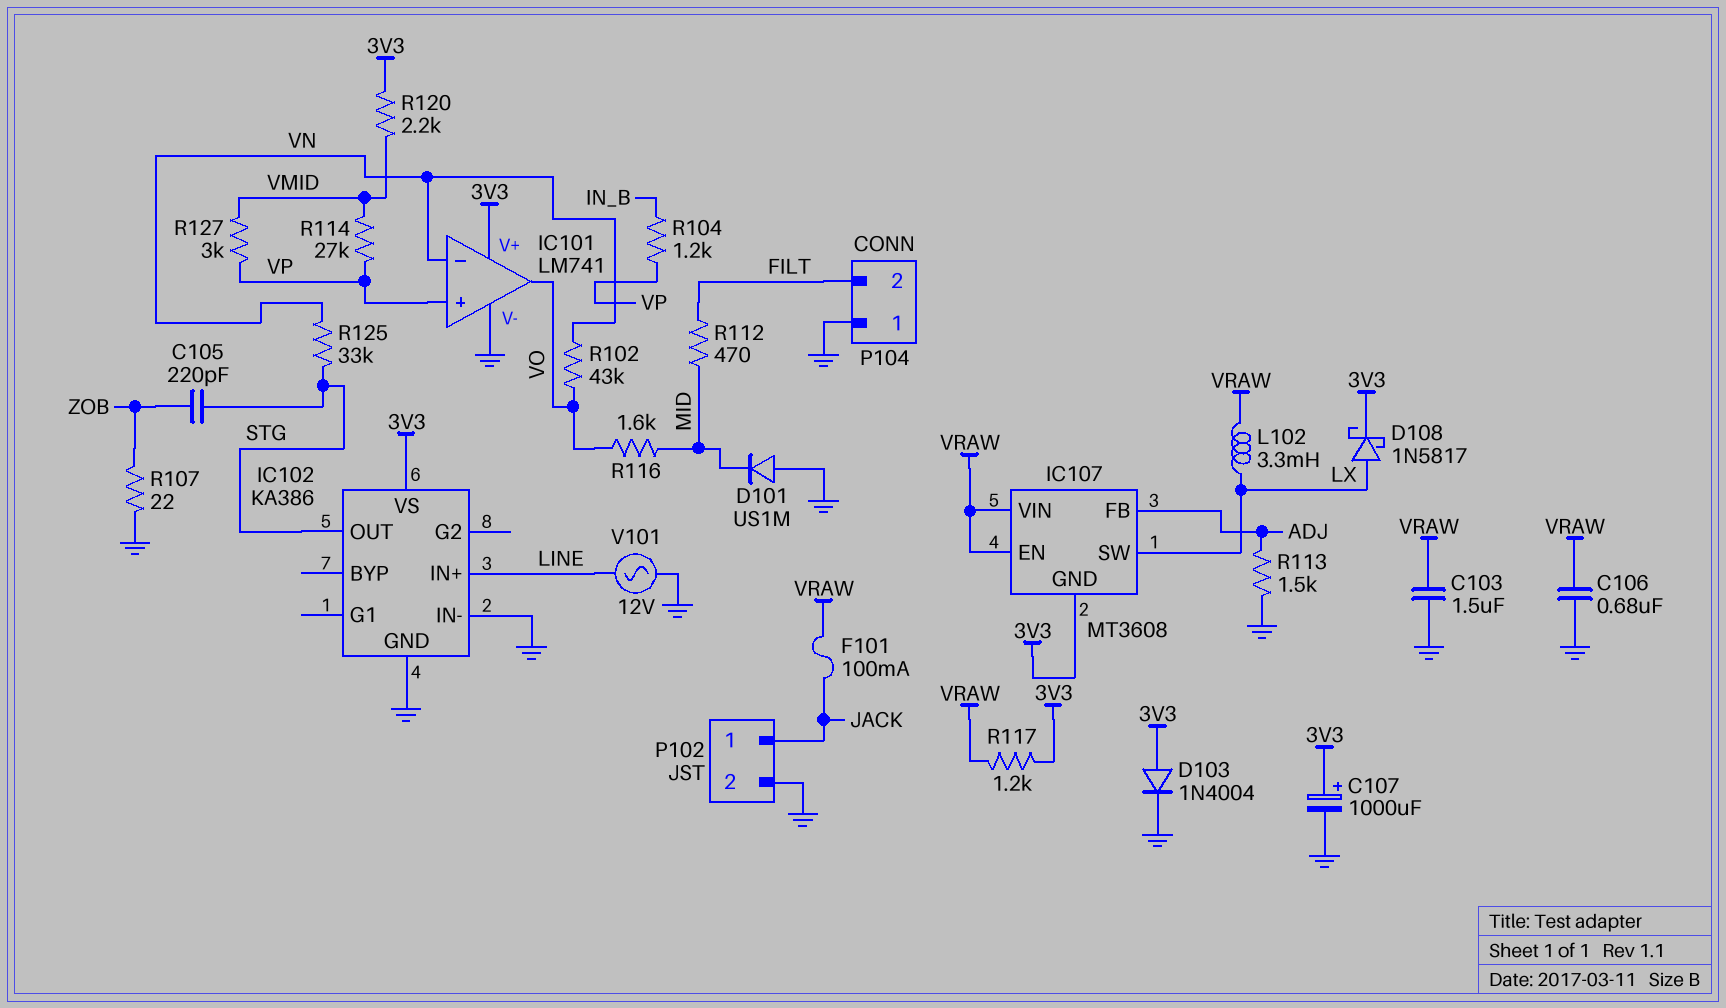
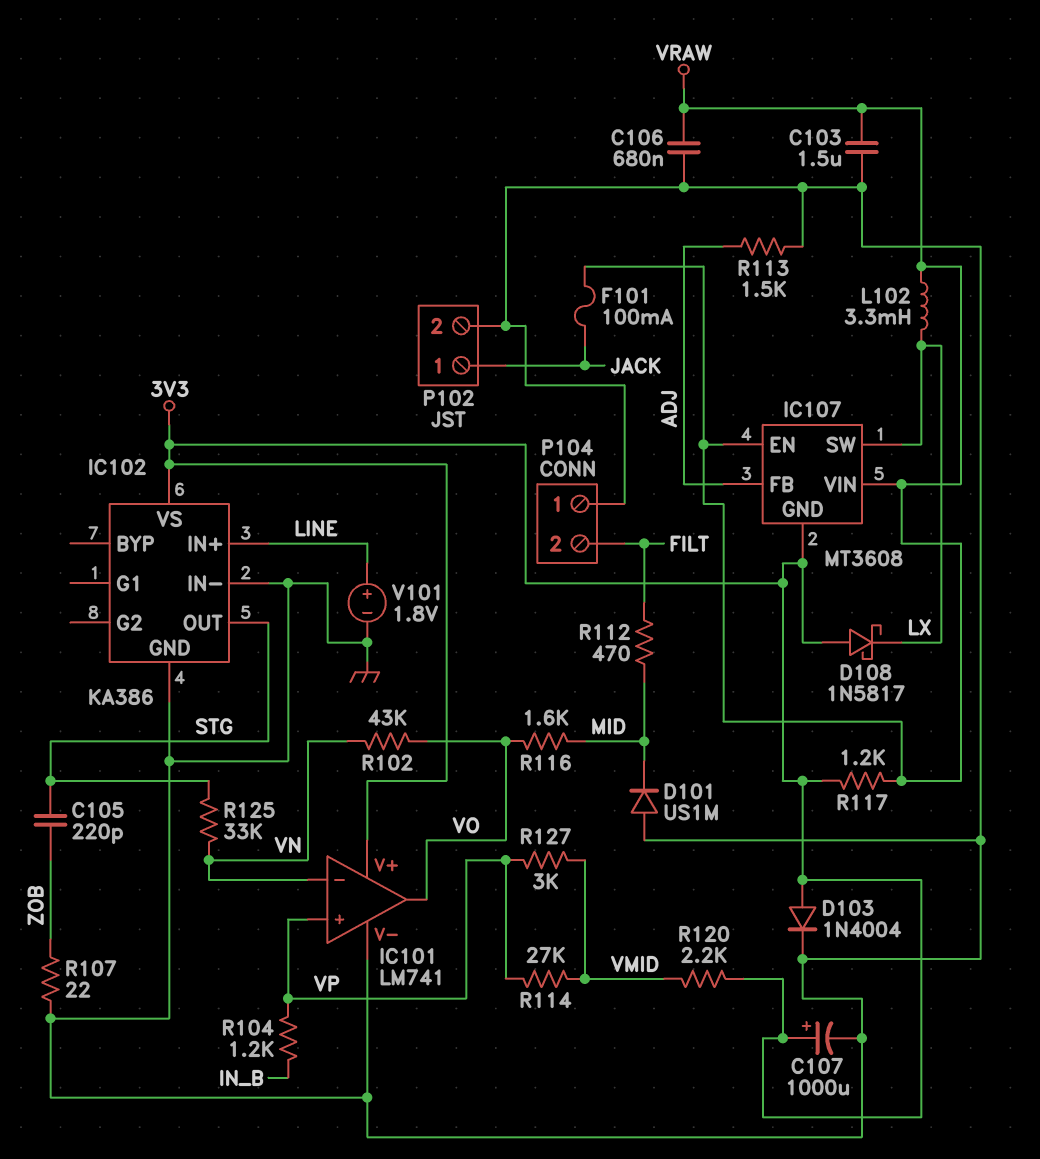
D108: schottky 1N5817 (A LX, K 3V3) -> schottky 1N5817 (A 3V3, K LX)
V101: AC 12V (GND, LINE) -> 1.8V (plus LINE, minus GND)

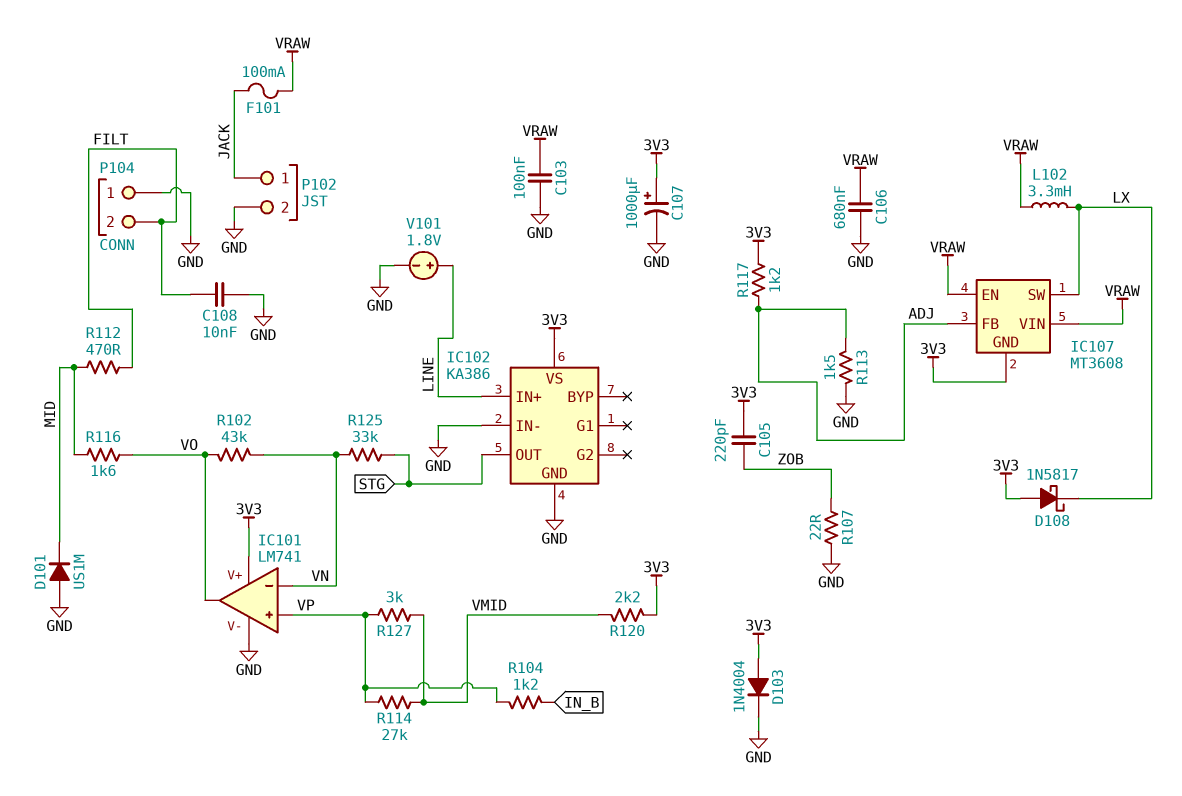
C103: 1.5uF (GND, VRAW) -> 100nF (GND, VRAW)
C105: 220pF (STG, ZOB) -> 220pF (3V3, ZOB)
C108: none -> 10nF (FILT, GND)
R117: 1.2k (3V3, VRAW) -> 1.2k (3V3, ADJ)

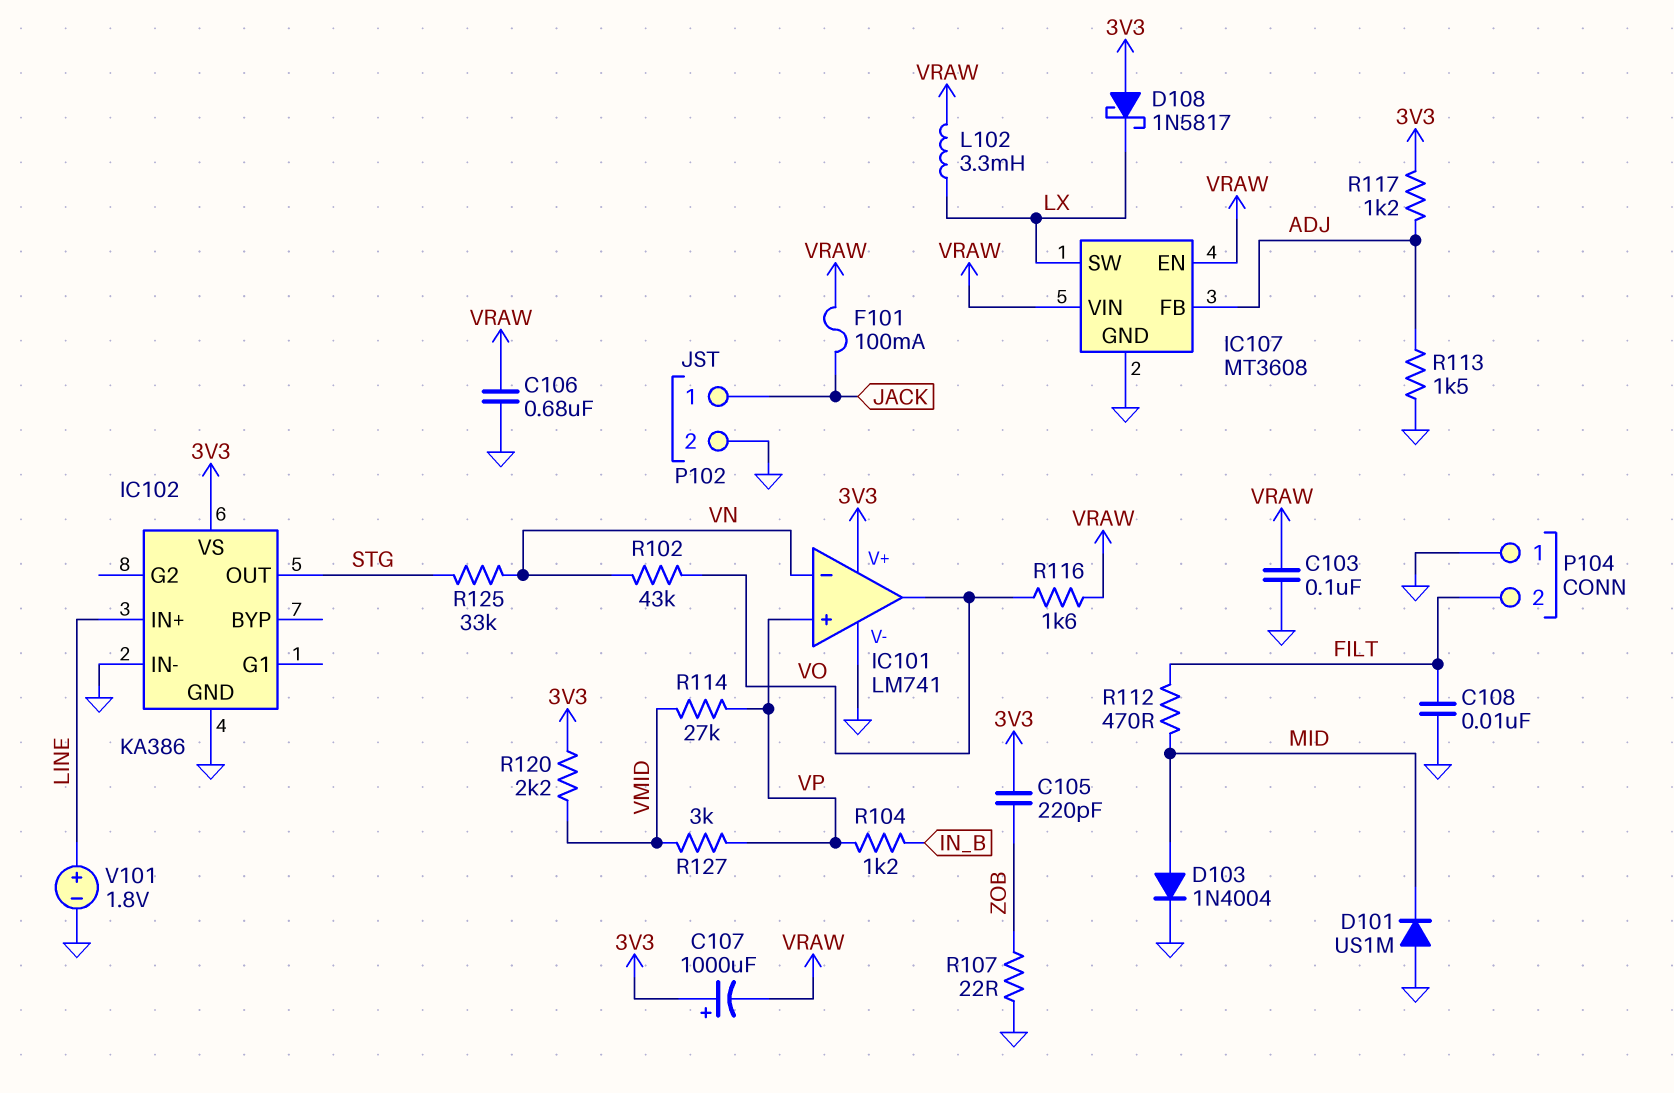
C107: 1000uF (plus 3V3, minus GND) -> 1000uF (plus 3V3, minus VRAW)
D103: diode 1N4004 (A 3V3, K GND) -> diode 1N4004 (A MID, K GND)
IC107 pin GND: 3V3 -> GND
R116: 1.6k (MID, VO) -> 1.6k (VO, VRAW)

